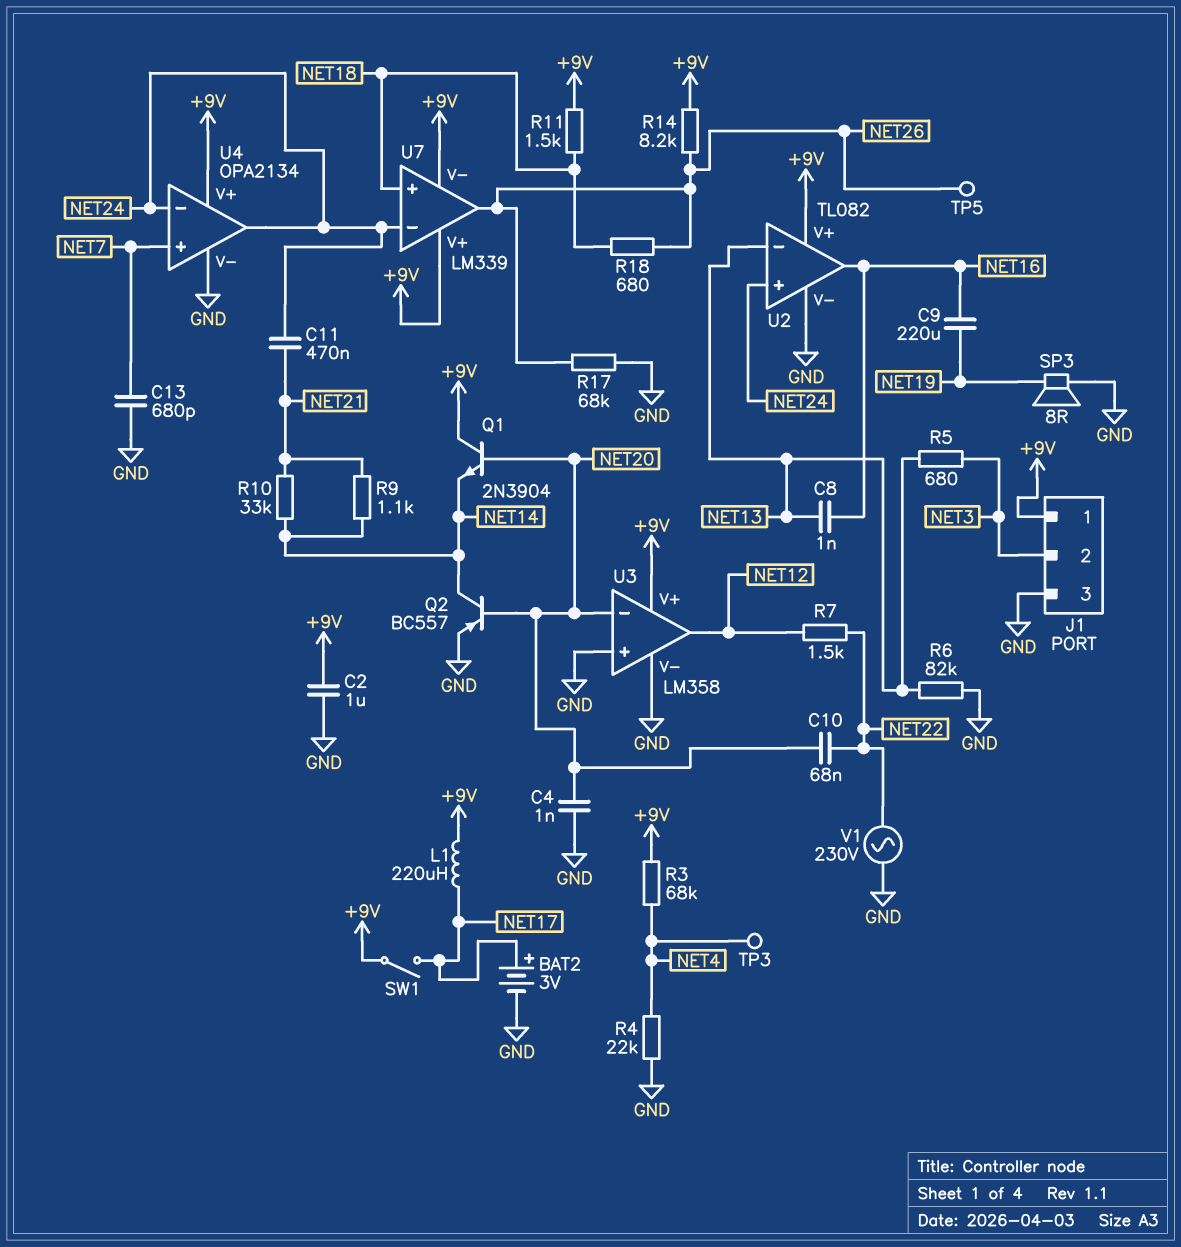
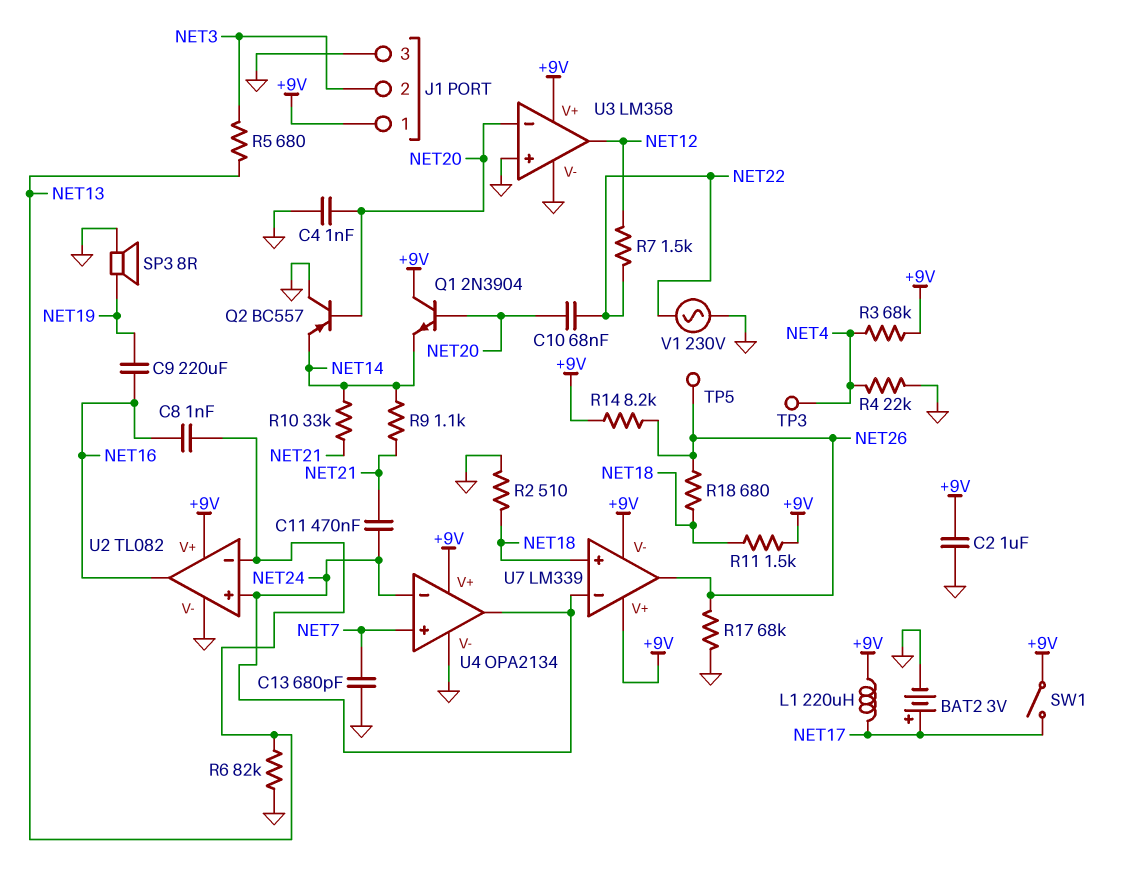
Q2: PNP BC557 (B NET20, C NET14, E GND) -> PNP BC557 (B NET20, C GND, E NET14)
R2: none -> 510 (GND, NET18)

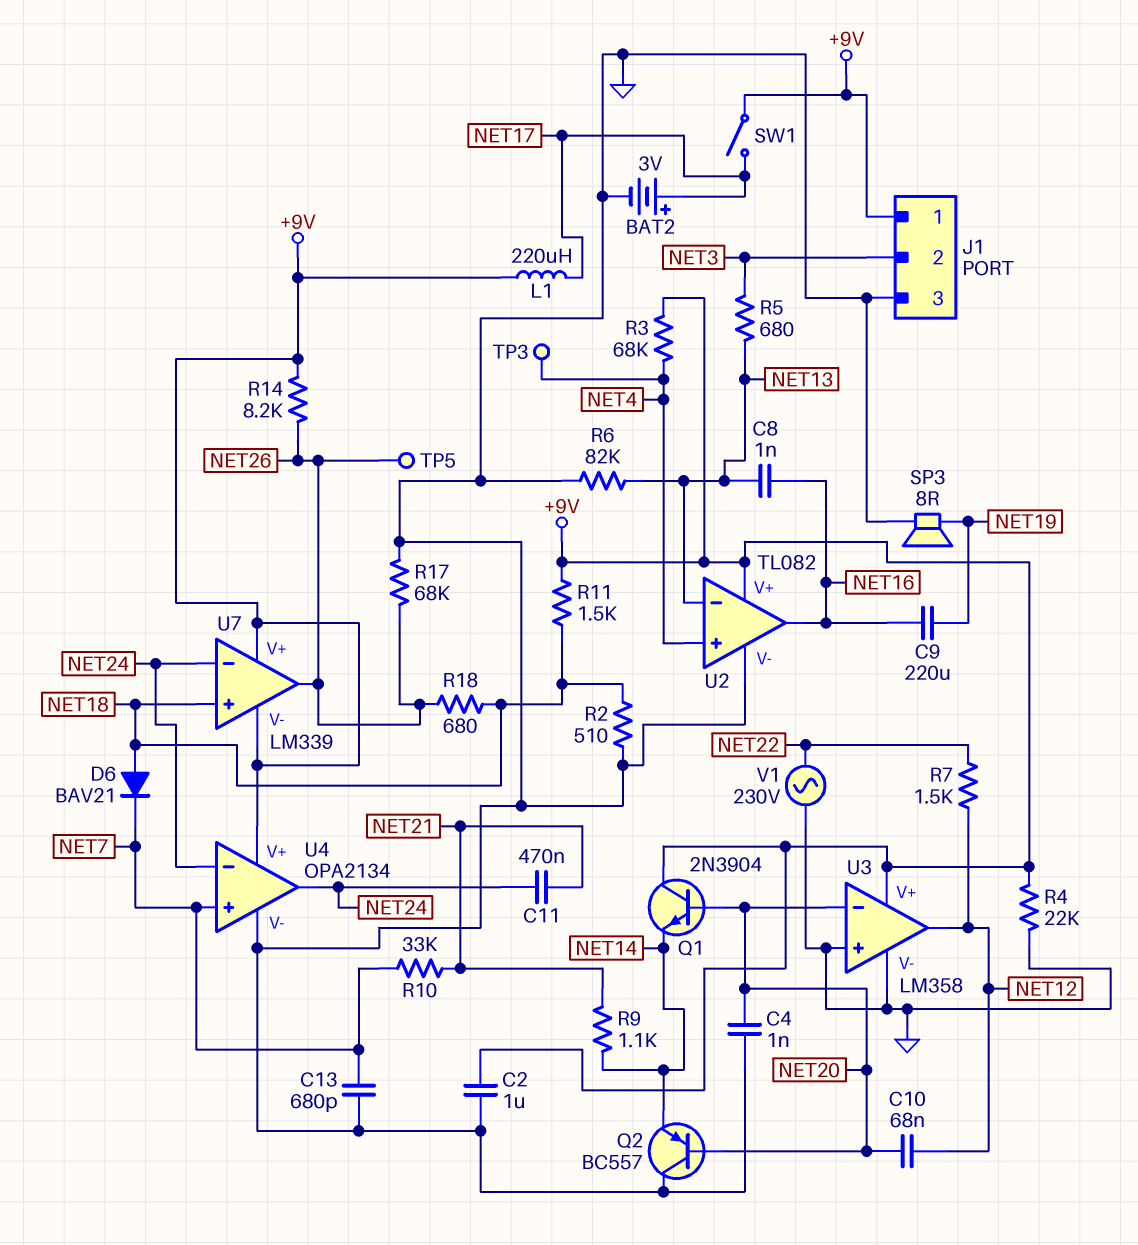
C10: 68nF (NET20, NET22) -> 68nF (NET12, NET20)
D6: none -> diode BAV21 (A NET18, K NET7)
R4: 22k (GND, NET4) -> 22k (+9V, GND)
R10: 33k (NET14, NET21) -> 33k (NET7, NET21)
U2 pin in+: NET24 -> NET4

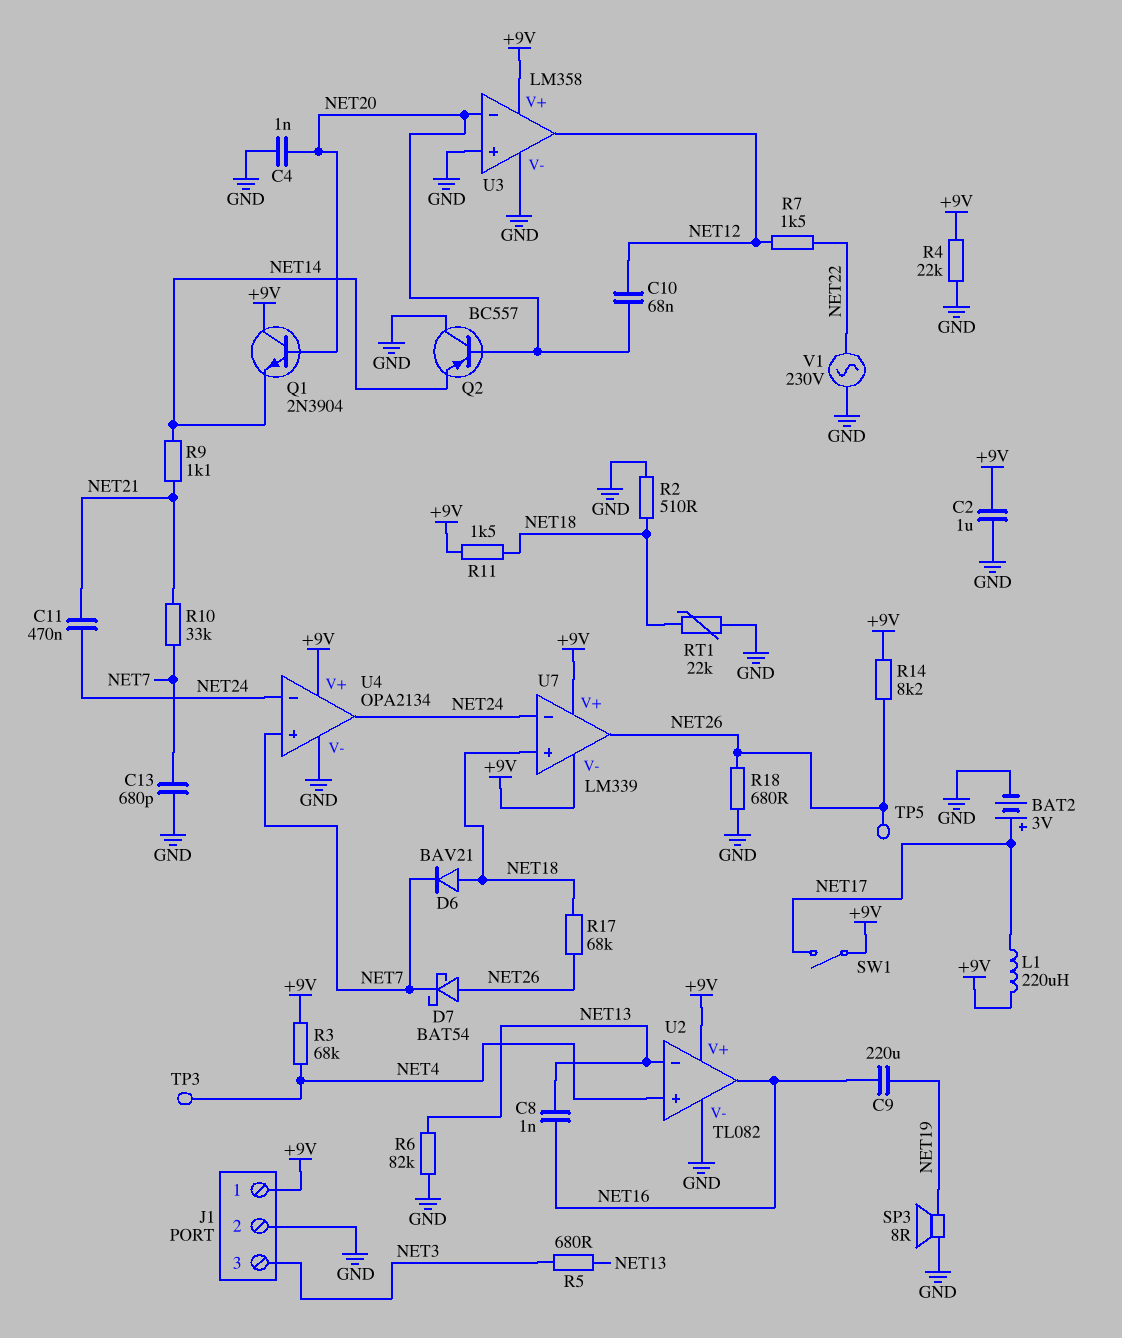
D7: none -> schottky BAT54 (A NET26, K NET7)
J1 pin 2: NET3 -> GND
J1 pin 3: GND -> NET3
R17: 68k (GND, NET26) -> 68k (NET18, NET26)
R18: 680 (NET18, NET26) -> 680 (GND, NET26)
RT1: none -> 22k (GND, NET18)

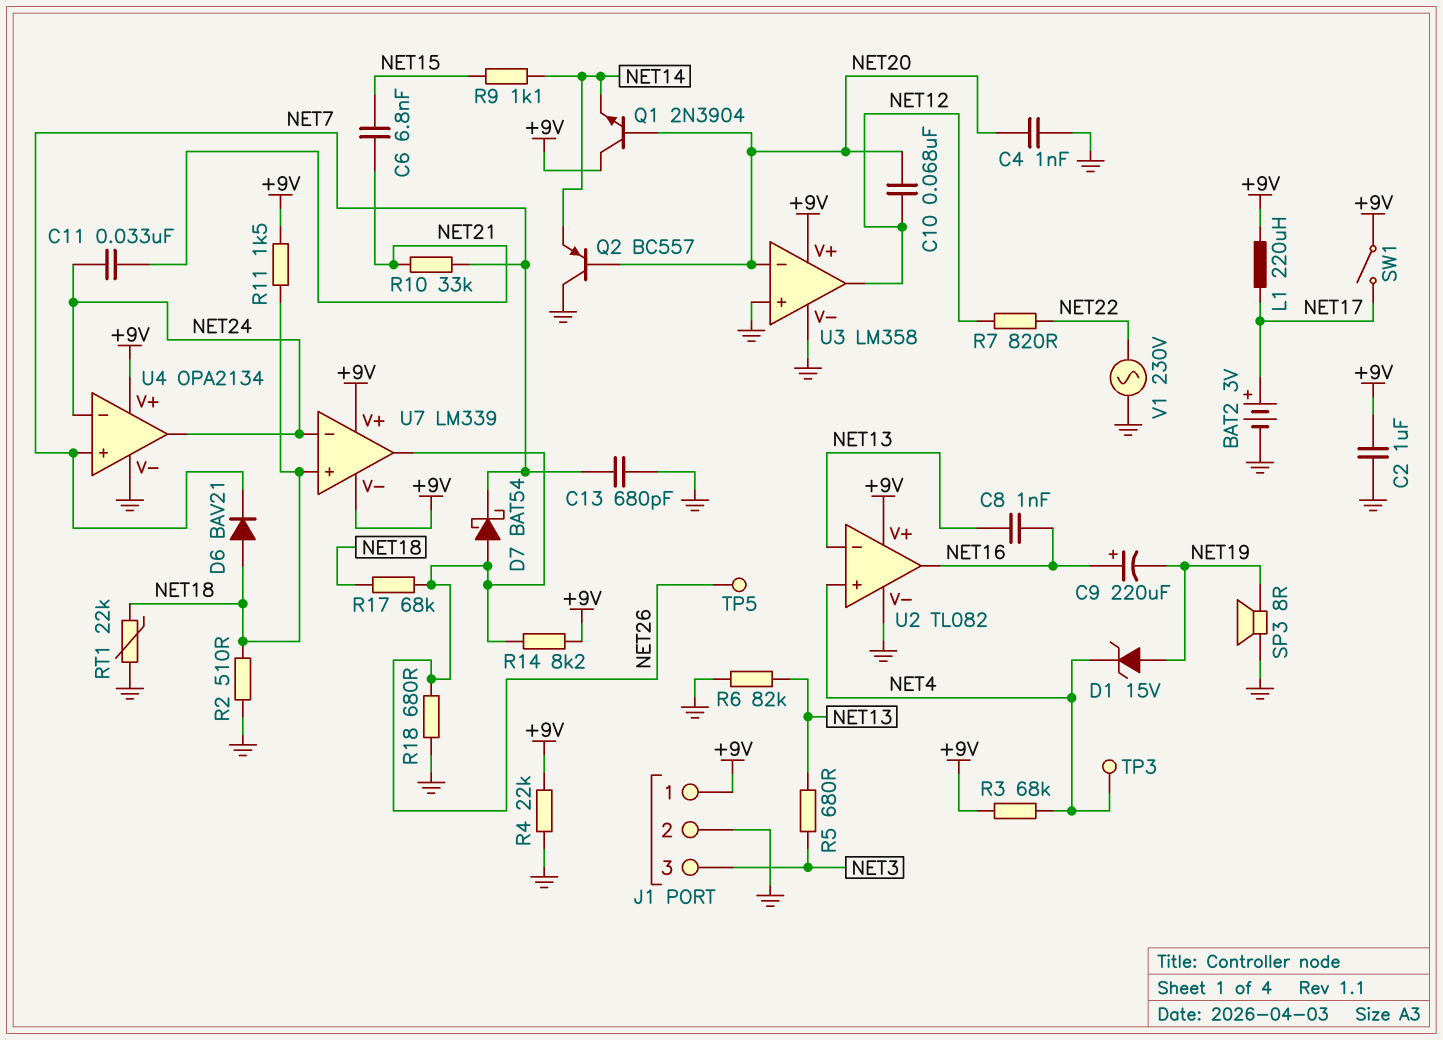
C6: none -> 6.8nF (NET15, NET21)
C9: 220uF (NET16, NET19) -> 220uF (plus NET16, minus NET19)
C11: 470nF (NET21, NET24) -> 33nF (NET21, NET24)
D1: none -> zener 15V (A NET19, K NET4)
R7: 1.5k (NET12, NET22) -> 820 (NET12, NET22)
R9: 1.1k (NET14, NET21) -> 1.1k (NET14, NET15)

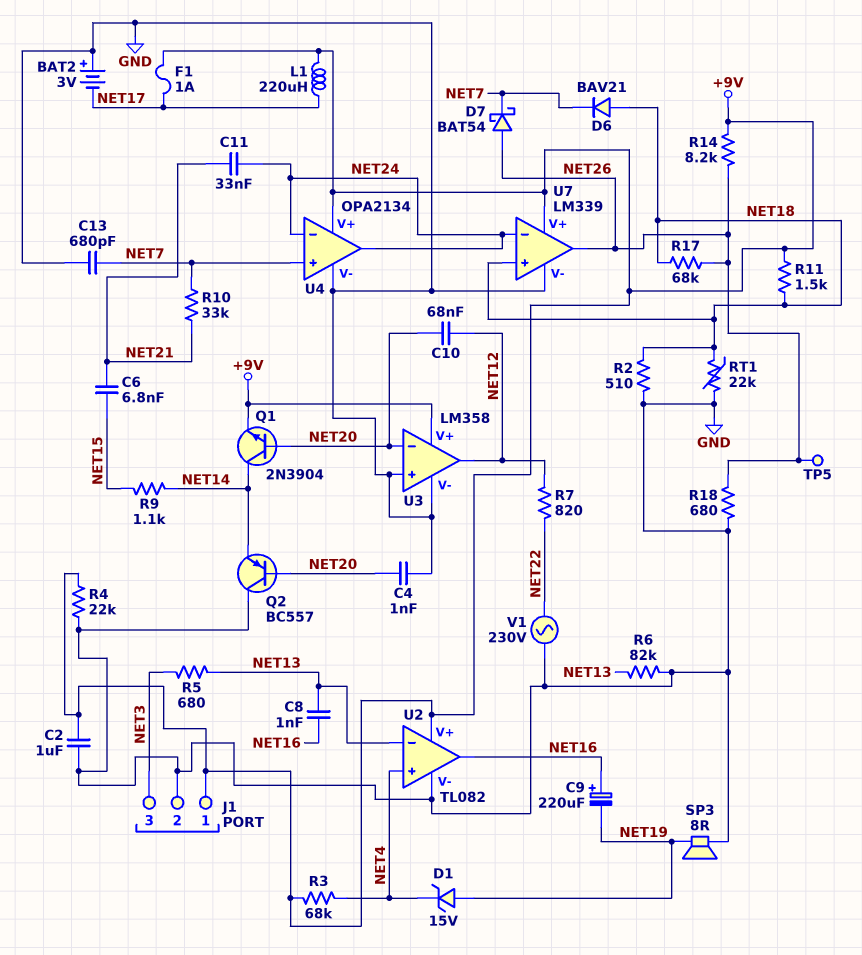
BAT2: 3V (plus NET17, minus GND) -> 3V (plus GND, minus NET17)
F1: none -> 1A (+9V, NET17)
Q1: NPN 2N3904 (B NET20, C +9V, E NET14) -> NPN 2N3904 (B NET20, C NET14, E +9V)
SW1: switch (+9V, NET17) -> none
TP3: test point (NET4) -> none
U7 pin V-: +9V -> GND

